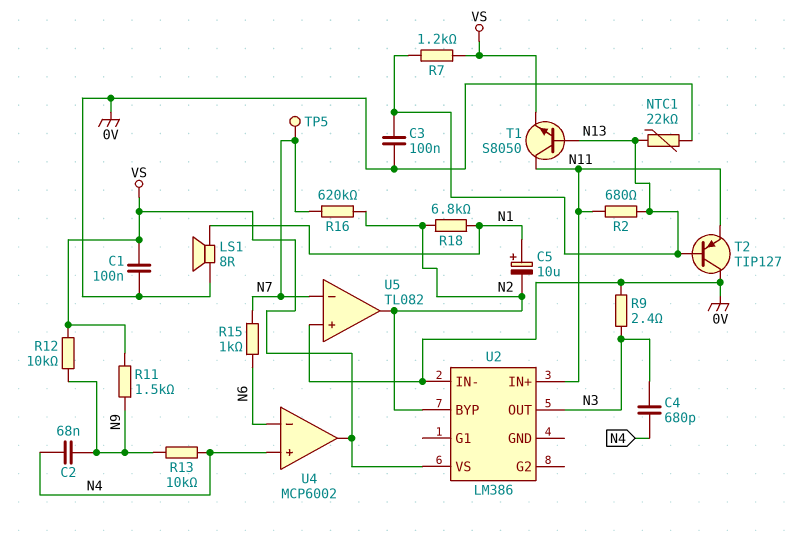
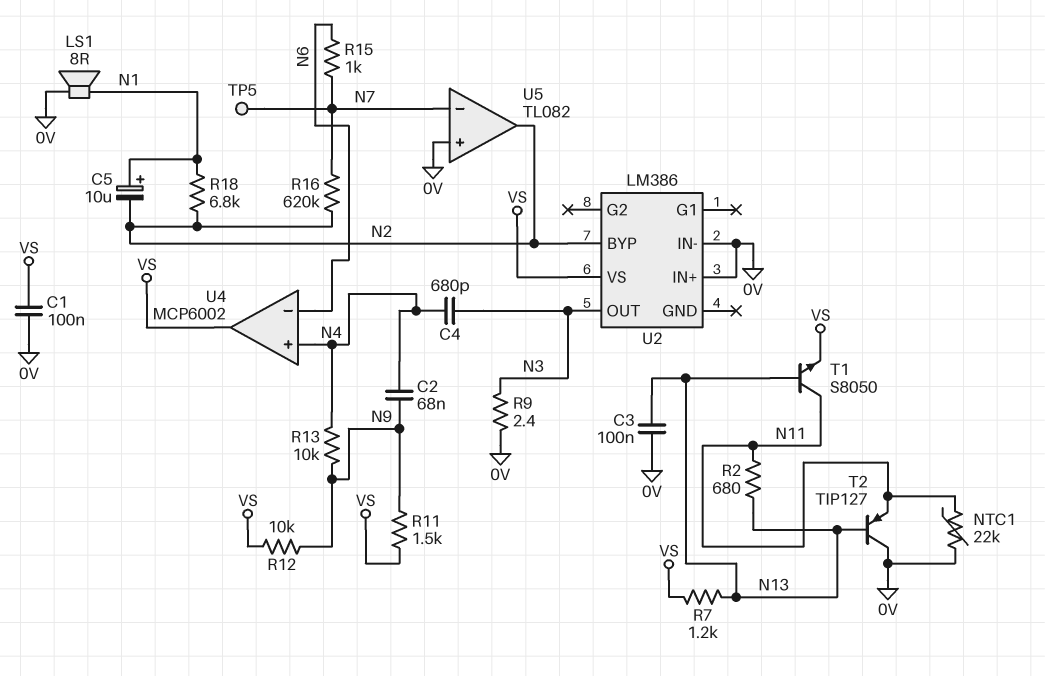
NTC1: 22k (0V, N13) -> 22k (0V, N11)
U2 pin IN+: N11 -> 0V

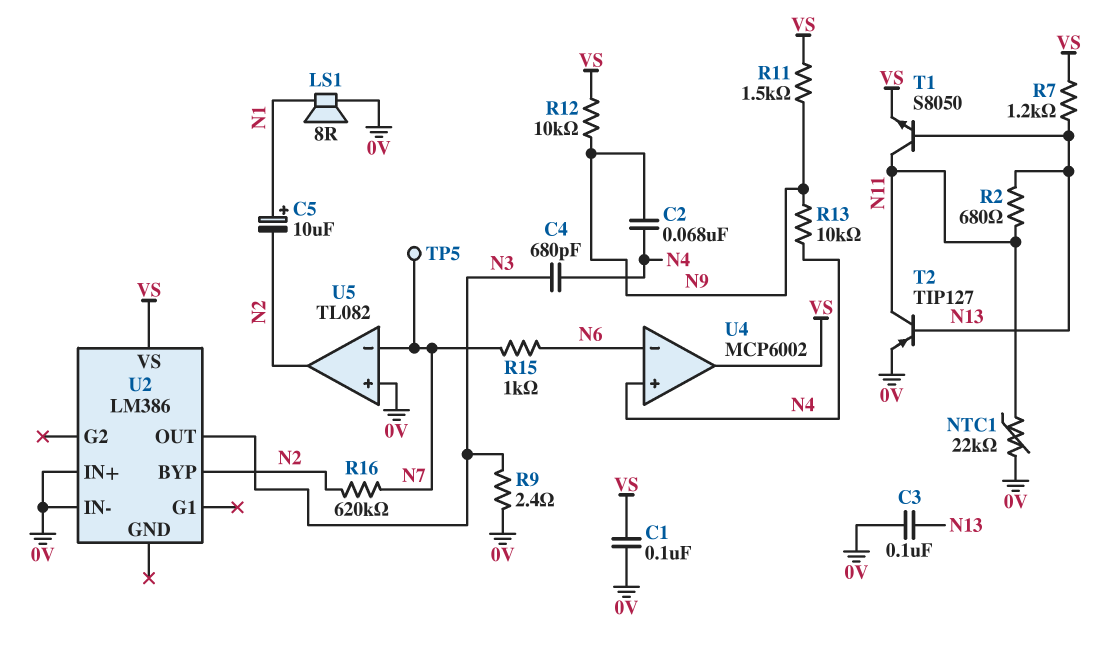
R18: 6.8k (N1, N2) -> none
T2: PNP TIP127 (B N13, C 0V, E N11) -> PNP TIP127 (B N13, C N11, E 0V)

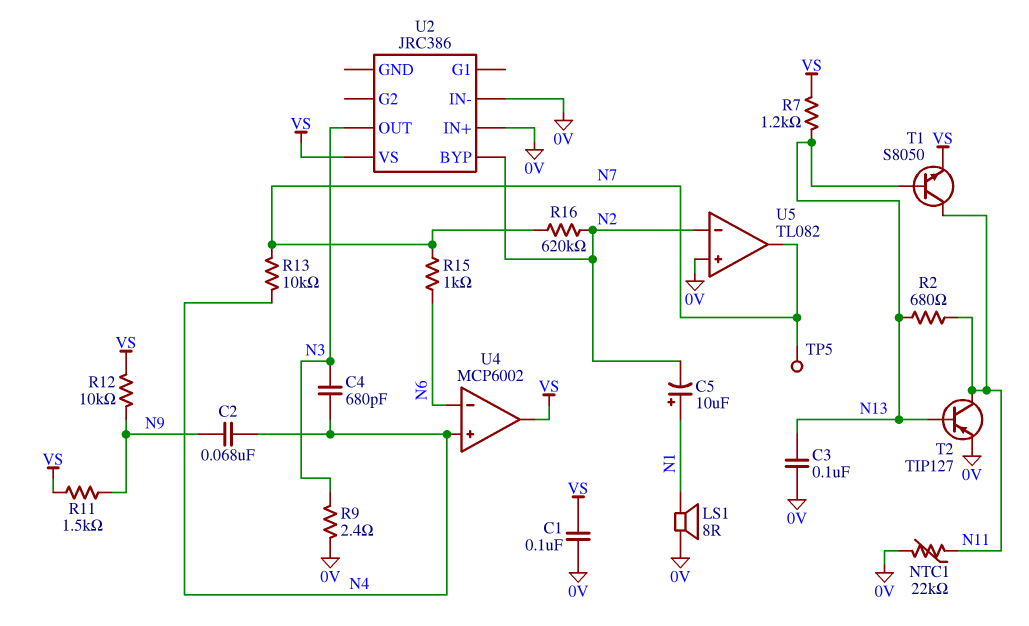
R13: 10k (N4, N9) -> 10k (N4, N7)
U2: LM386 -> JRC386
U5 pin in-: N7 -> N2
U5 pin out: N2 -> N7

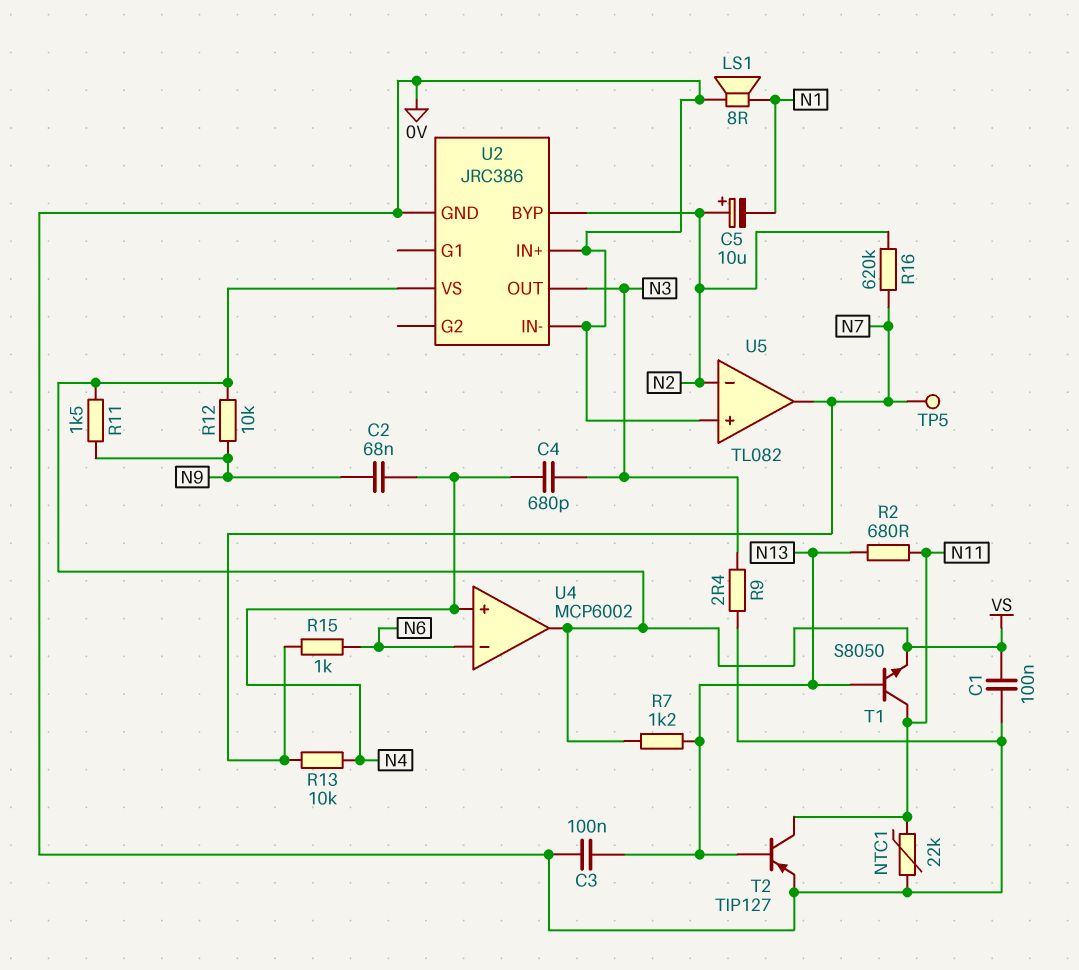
C5: 10uF (plus N1, minus N2) -> 10uF (plus N2, minus N1)
U2 pin GND: none -> 0V

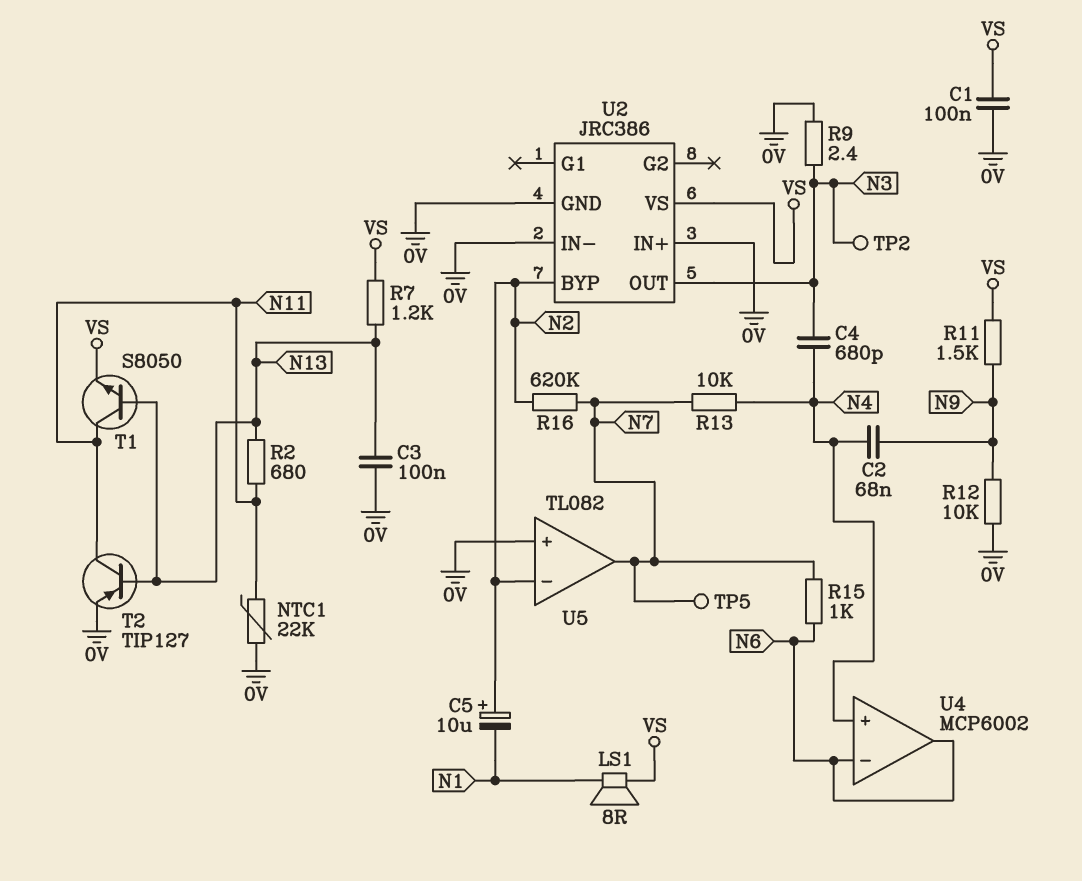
LS1: speaker 8R (0V, N1) -> speaker 8R (N1, VS)
R12: 10k (N9, VS) -> 10k (0V, N9)
TP2: none -> test point (N3)
U4 pin out: VS -> N6

